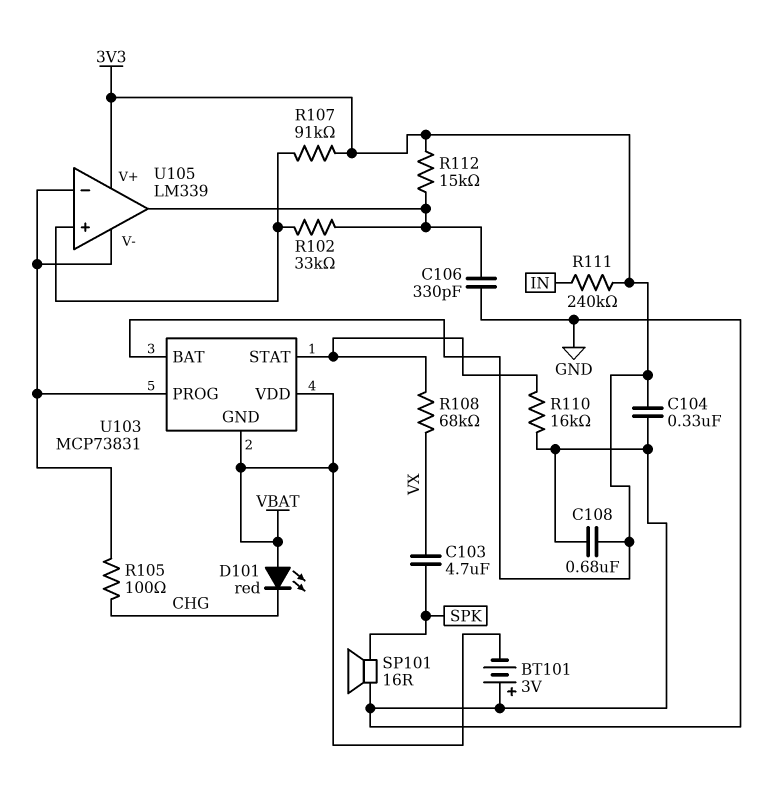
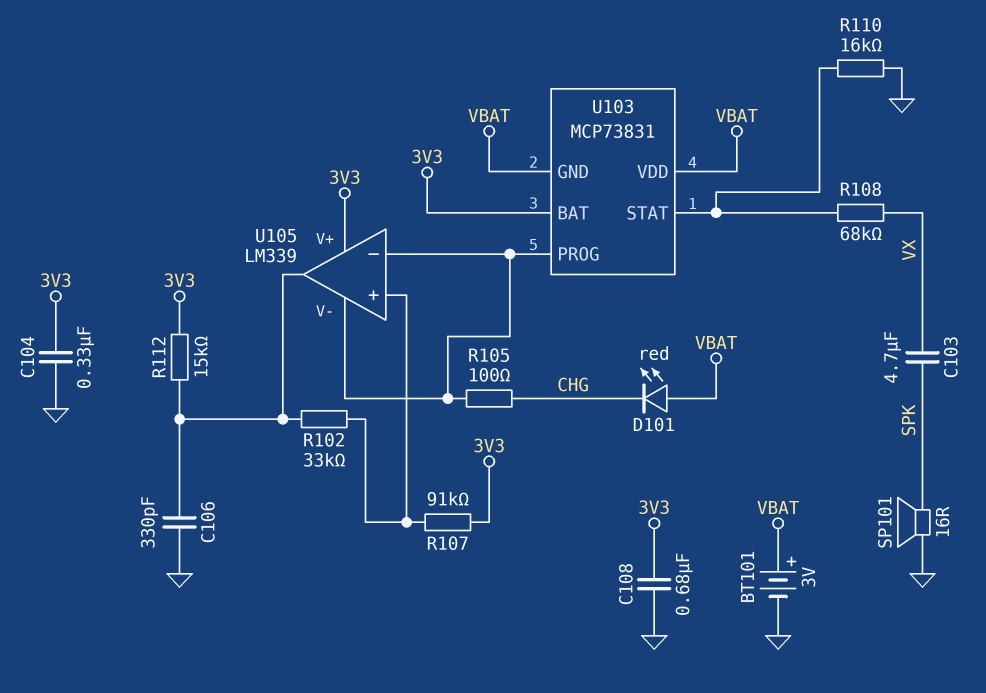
BT101: 3V (plus GND, minus VBAT) -> 3V (plus VBAT, minus GND)
R111: 240k (3V3, IN) -> none

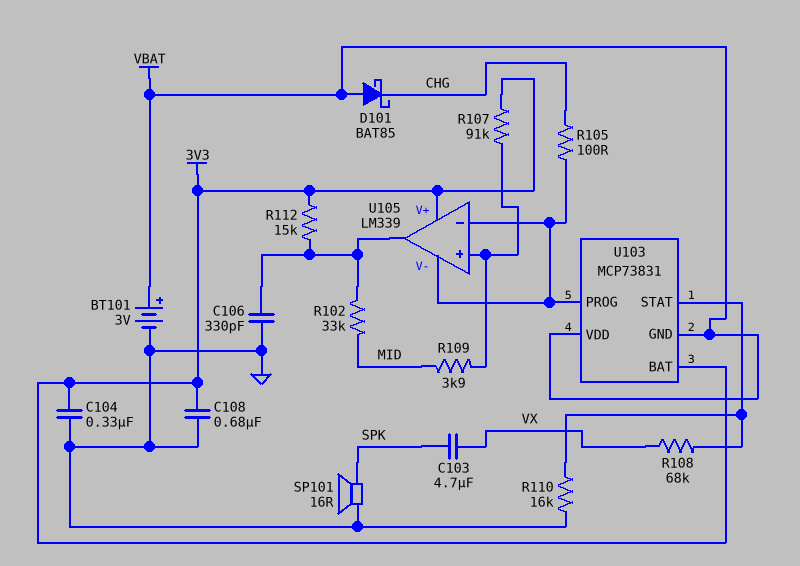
D101: LED red (A VBAT, K CHG) -> schottky BAT85 (A VBAT, K CHG)
R102: 33k (U105/in+, U105/out) -> 33k (MID, U105/out)
R109: none -> 3.9k (MID, U105/in+)

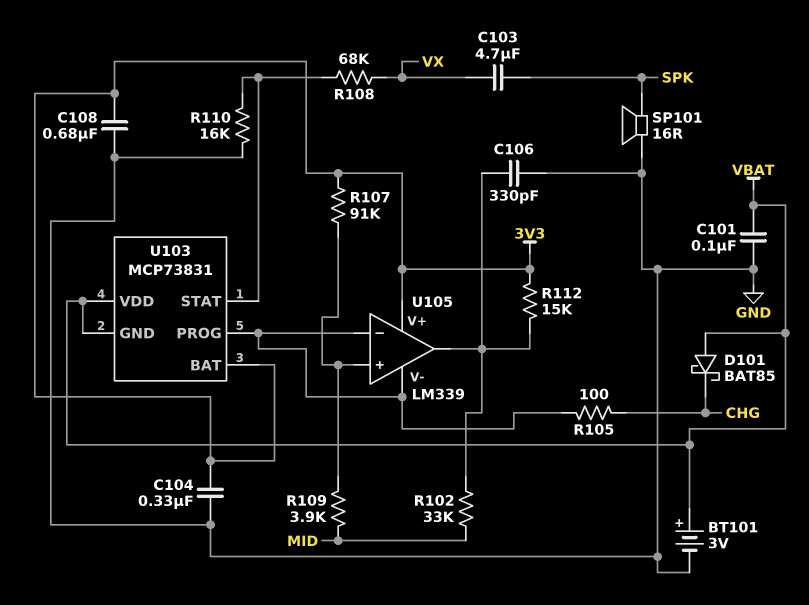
C101: none -> 100nF (GND, VBAT)

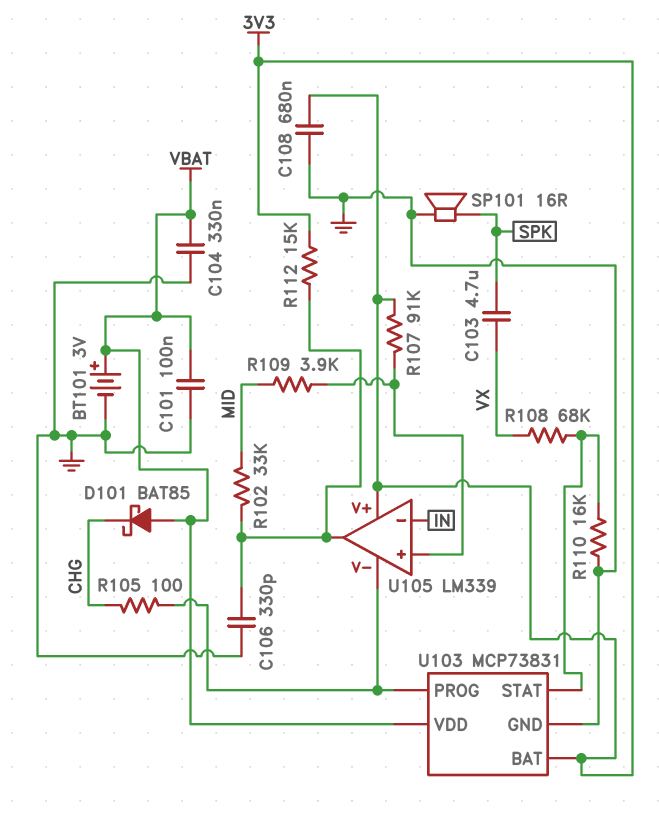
C104: 330nF (3V3, GND) -> 330nF (GND, VBAT)
U103 pin GND: VBAT -> GND
U105 pin in-: U103/PROG -> IN

